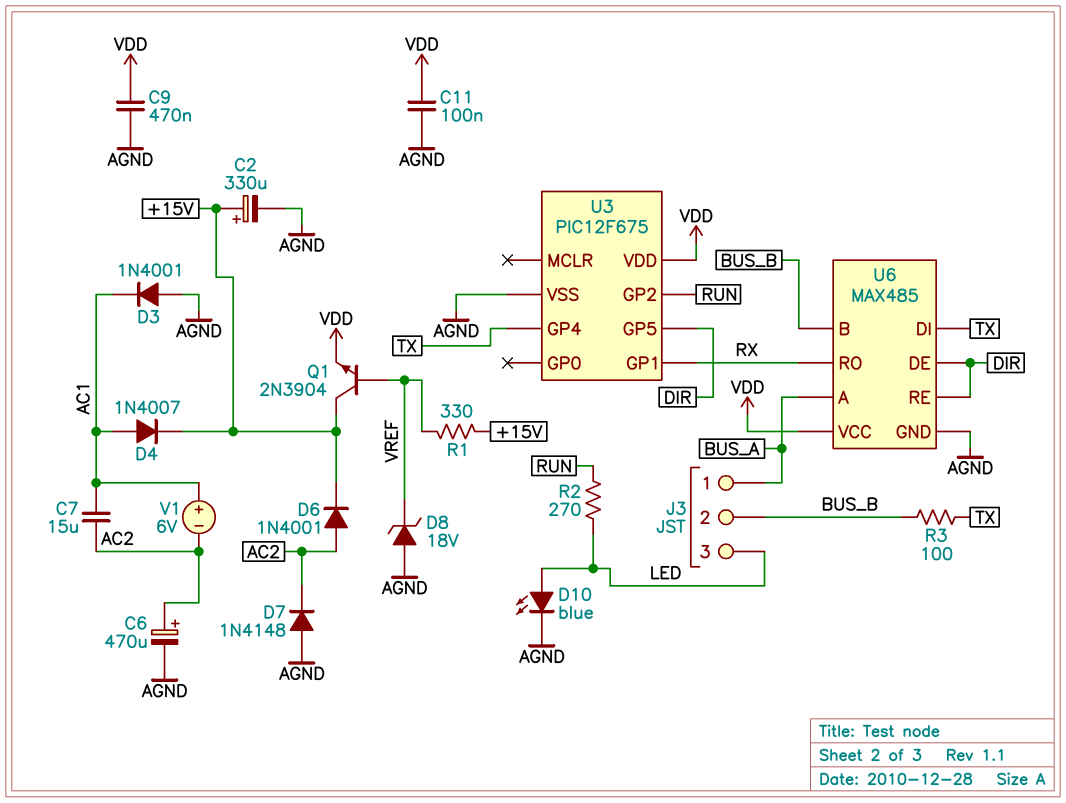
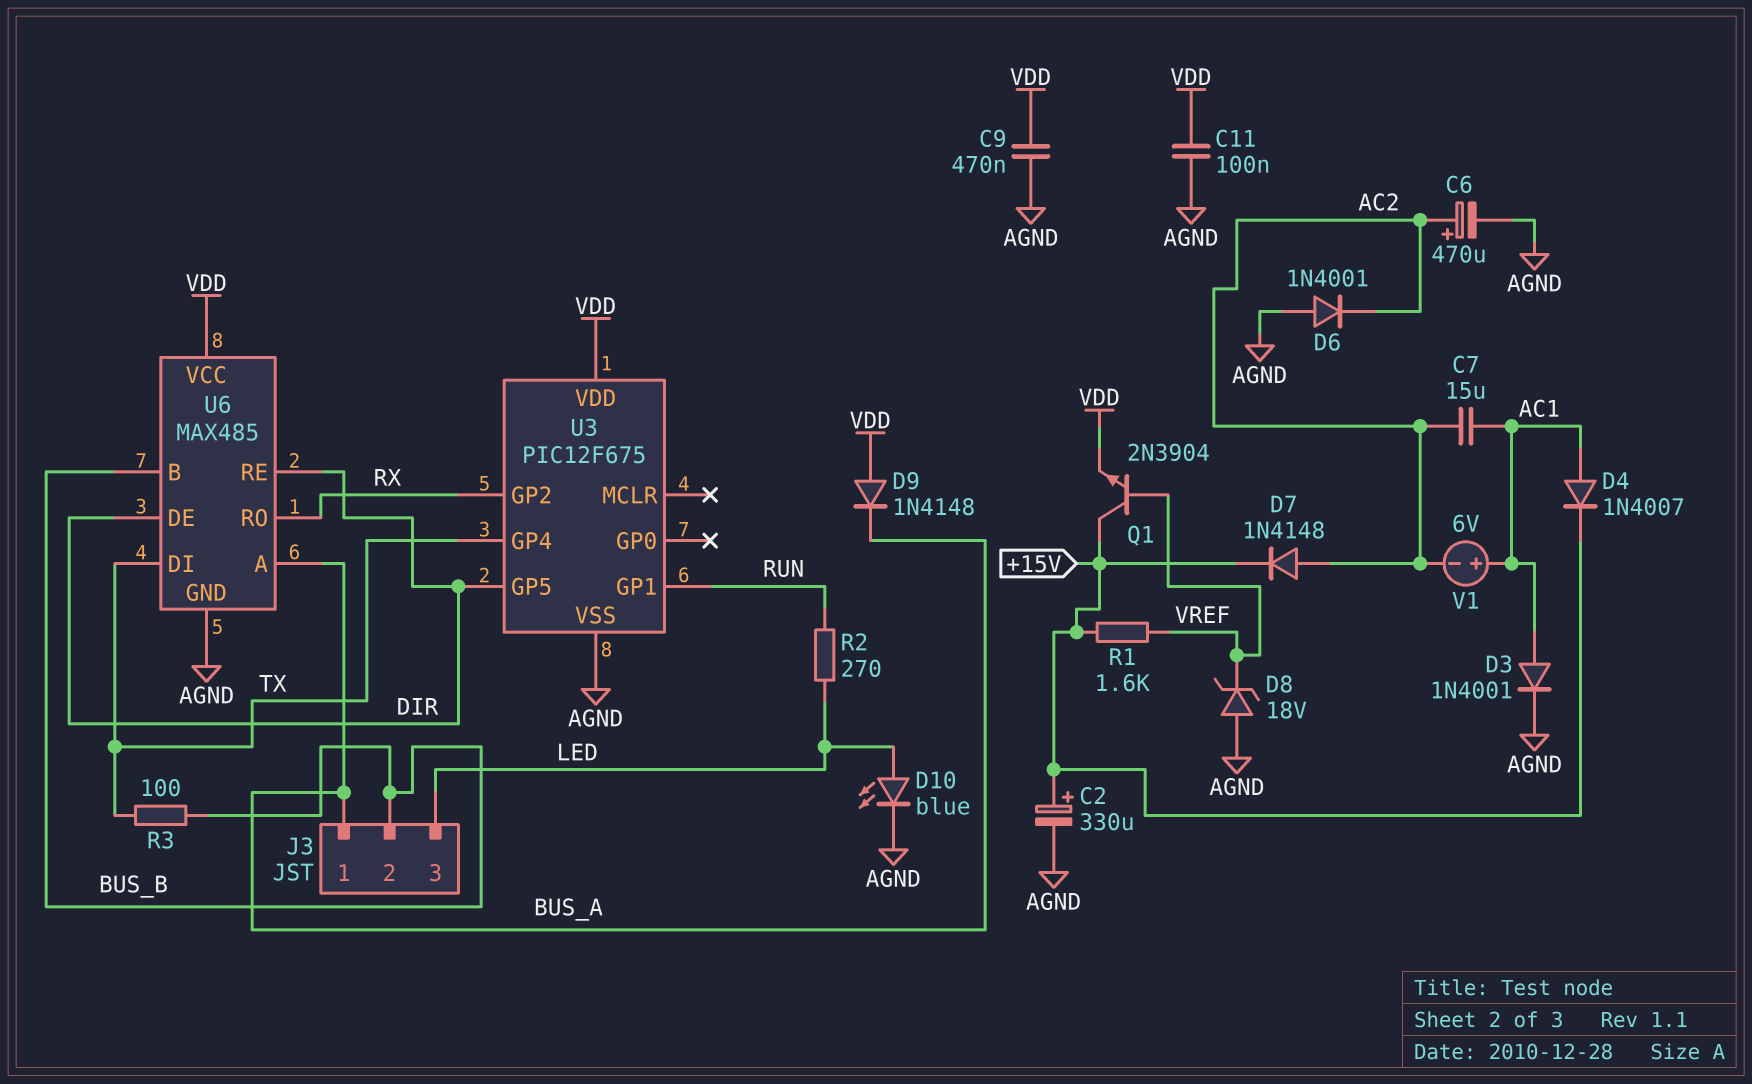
D3: diode 1N4001 (A AGND, K AC1) -> diode 1N4001 (A AC1, K AGND)
D6: diode 1N4001 (A AC2, K +15V) -> diode 1N4001 (A AGND, K AC2)
D7: diode 1N4148 (A AGND, K AC2) -> diode 1N4148 (A AC2, K +15V)
D9: none -> diode 1N4148 (A VDD, K BUS_A)
R1: 330 (+15V, VREF) -> 1.6k (+15V, VREF)
U3 pin GP1: RX -> RUN
U3 pin GP2: RUN -> RX

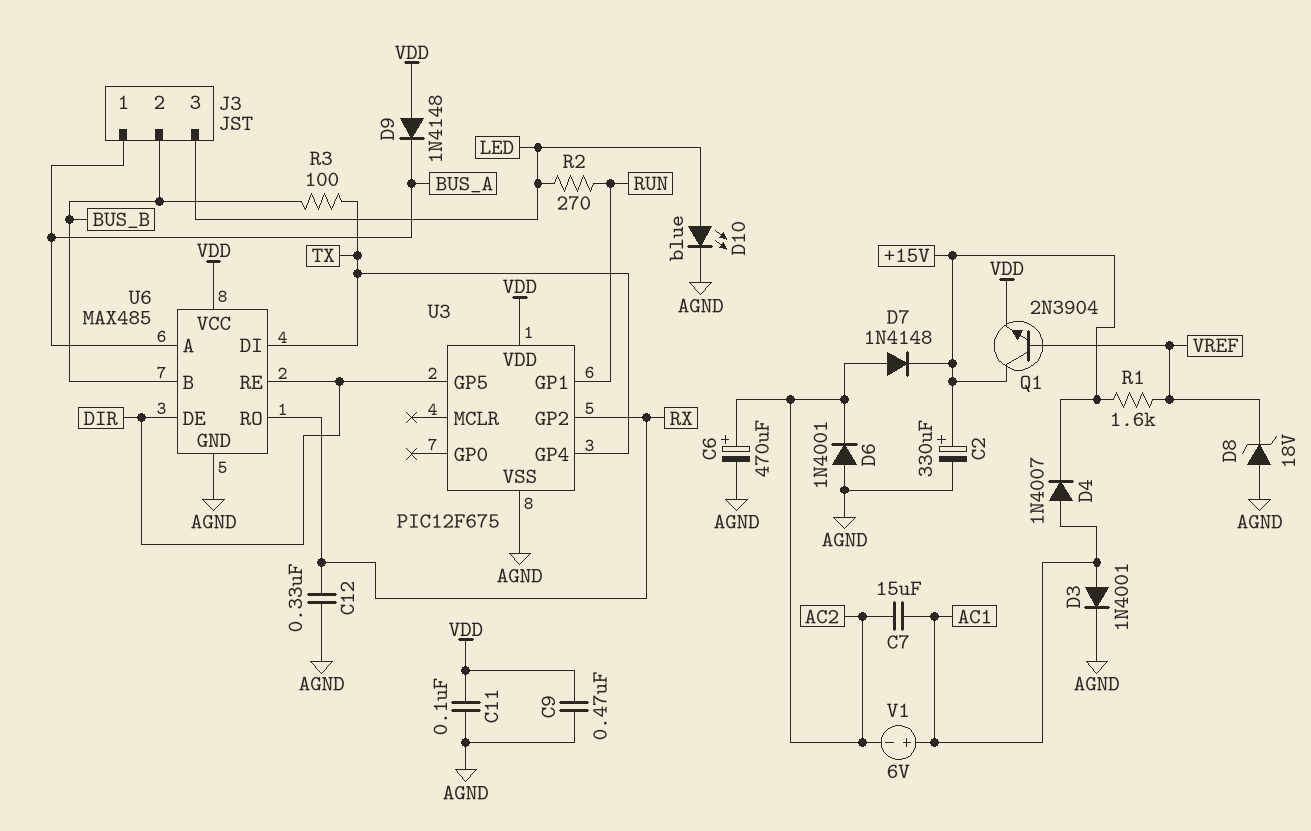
C12: none -> 330nF (AGND, RX)

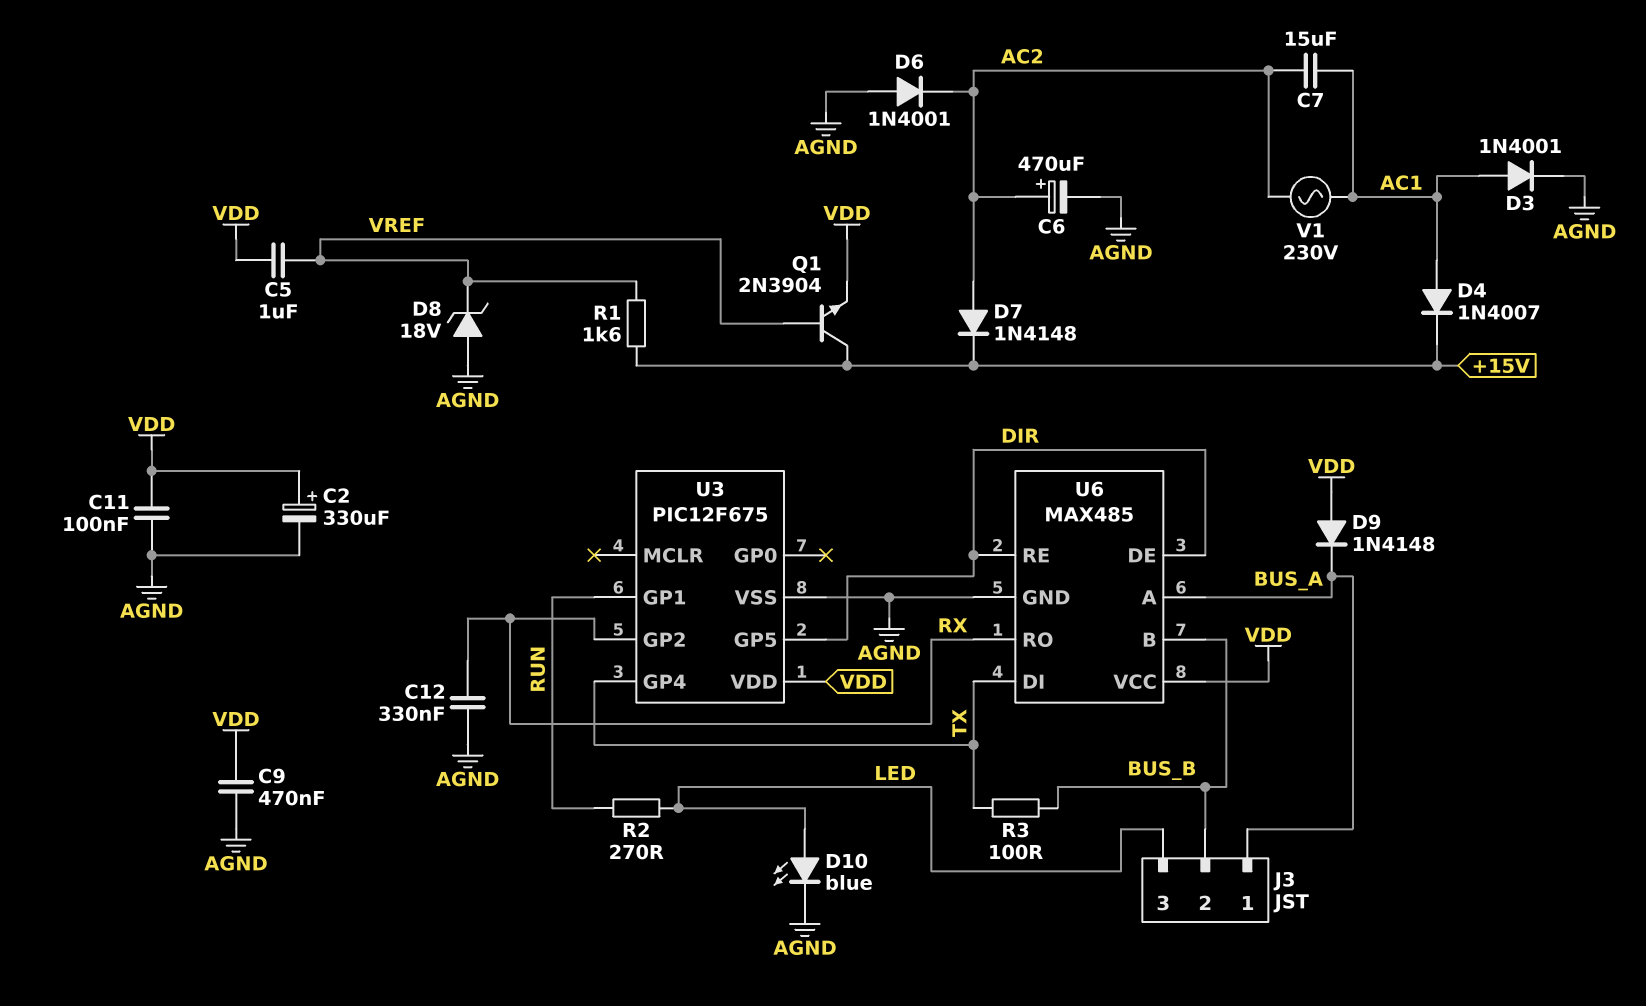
C2: 330uF (plus +15V, minus AGND) -> 330uF (plus VDD, minus AGND)
C5: none -> 1uF (VDD, VREF)
V1: 6V (plus AC1, minus AC2) -> AC 230V (AC1, AC2)

